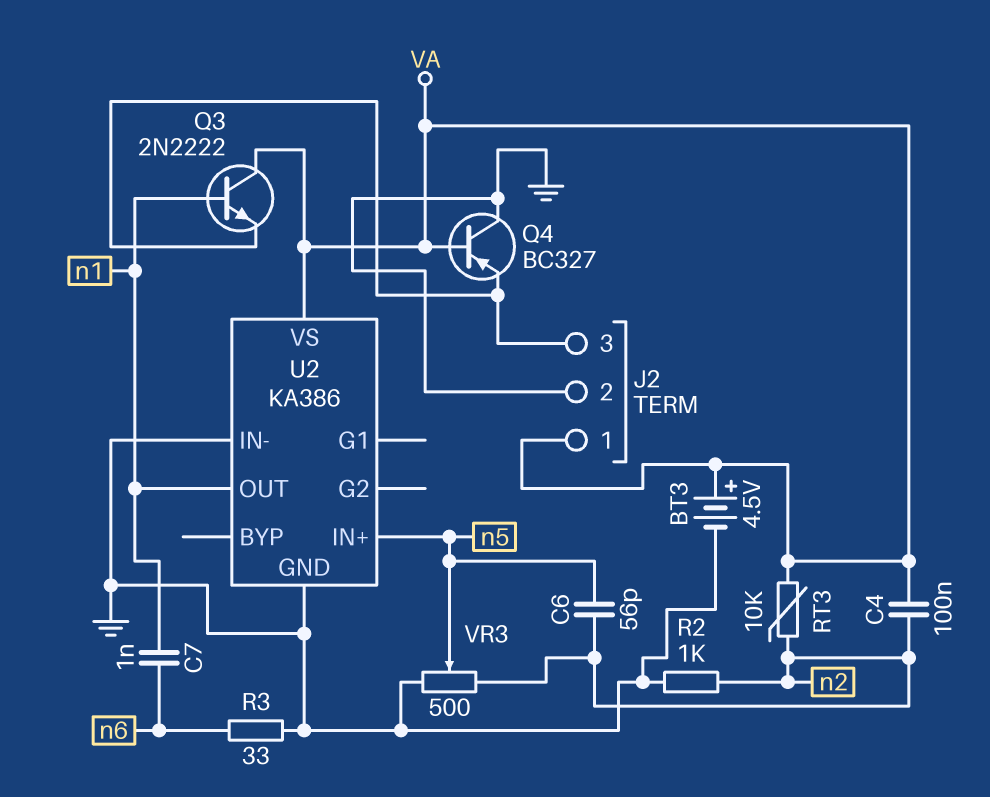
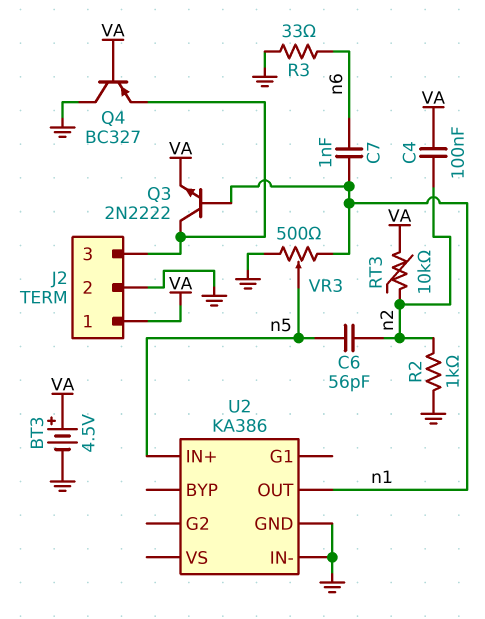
Q3: NPN 2N2222 (B n1, C VA, E J2/3) -> NPN 2N2222 (B n1, C J2/3, E VA)
U2 pin VS: VA -> none
VR3: 500 (GND, n2, wiper n5) -> 500 (GND, n1, wiper n5)

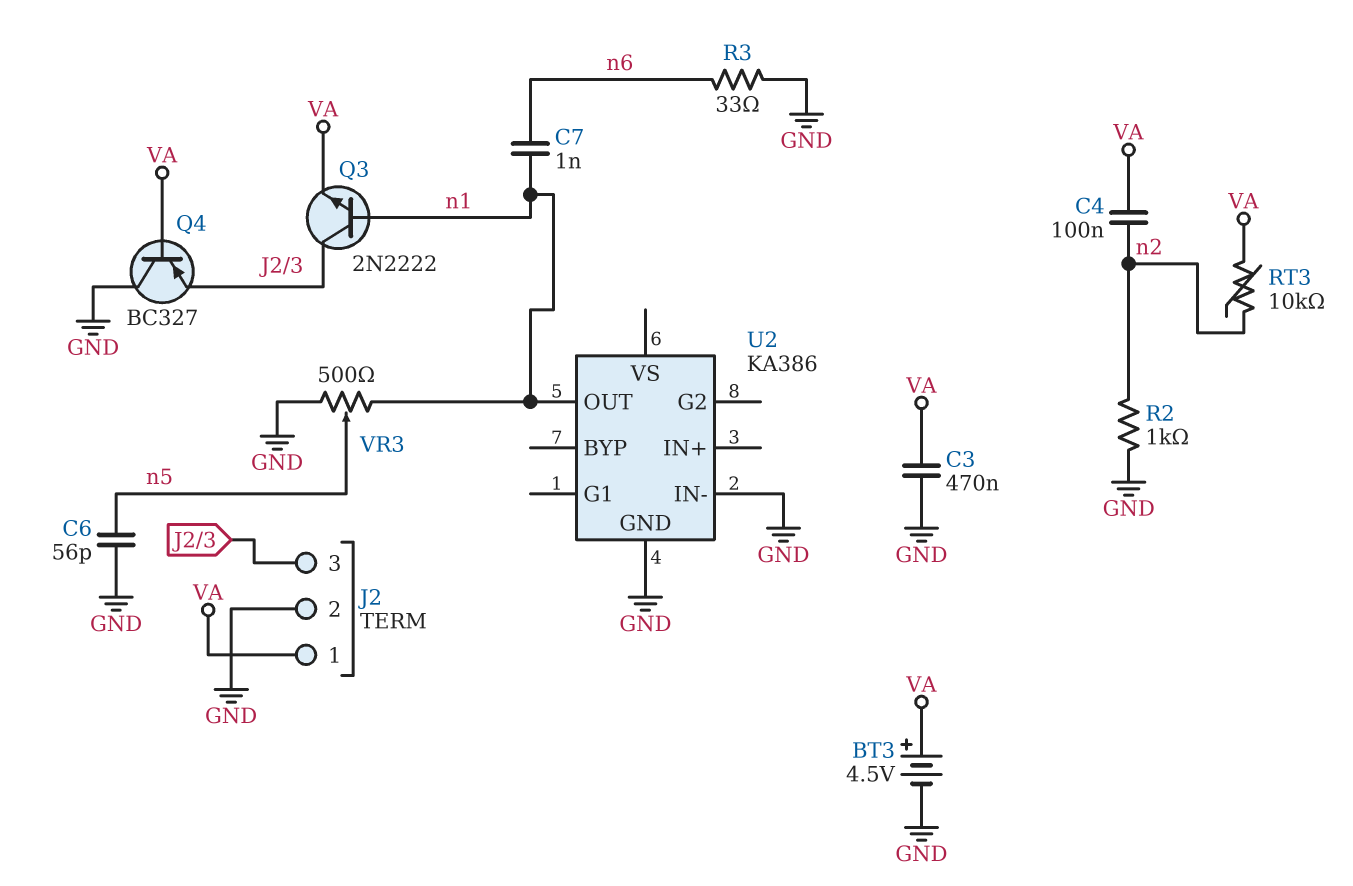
C3: none -> 470nF (GND, VA)
C6: 56pF (n2, n5) -> 56pF (GND, n5)
U2 pin IN+: n5 -> none

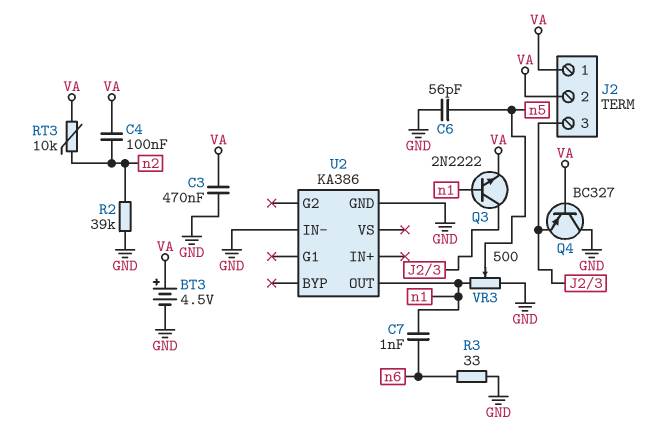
J2 pin 2: GND -> VA
R2: 1k (GND, n2) -> 39k (GND, n2)

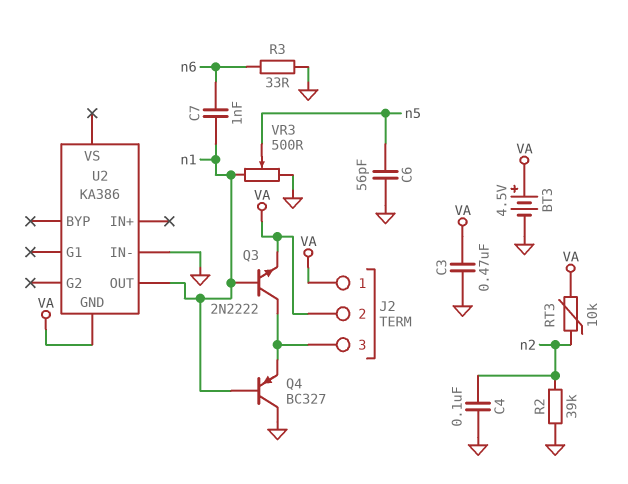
C4: 100nF (VA, n2) -> 100nF (GND, n2)
Q4: PNP BC327 (B VA, C GND, E J2/3) -> PNP BC327 (B n1, C GND, E J2/3)
U2 pin GND: GND -> VA

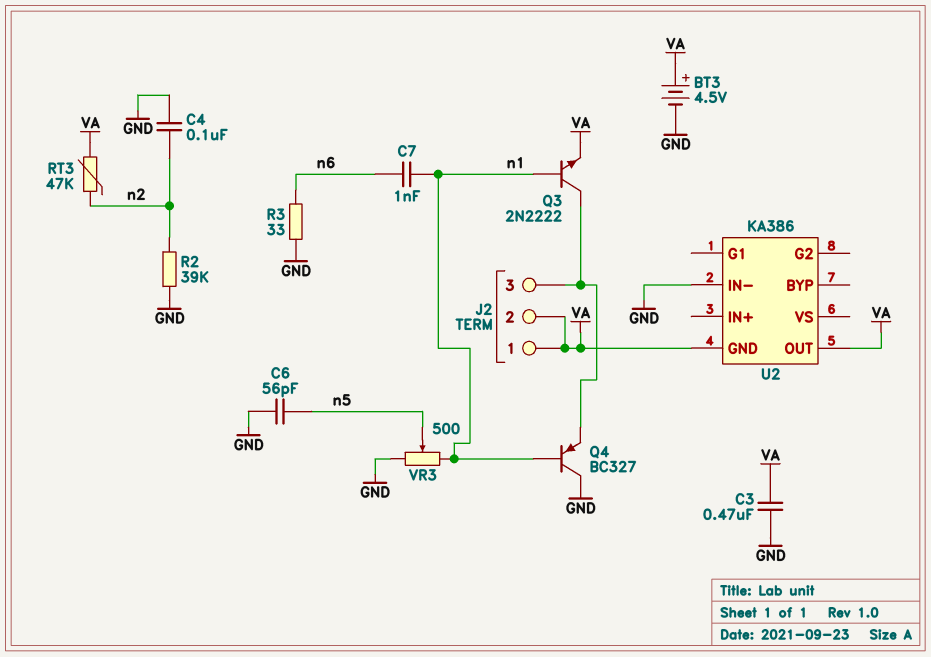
RT3: 10k (VA, n2) -> 47k (VA, n2)
U2 pin OUT: n1 -> VA

